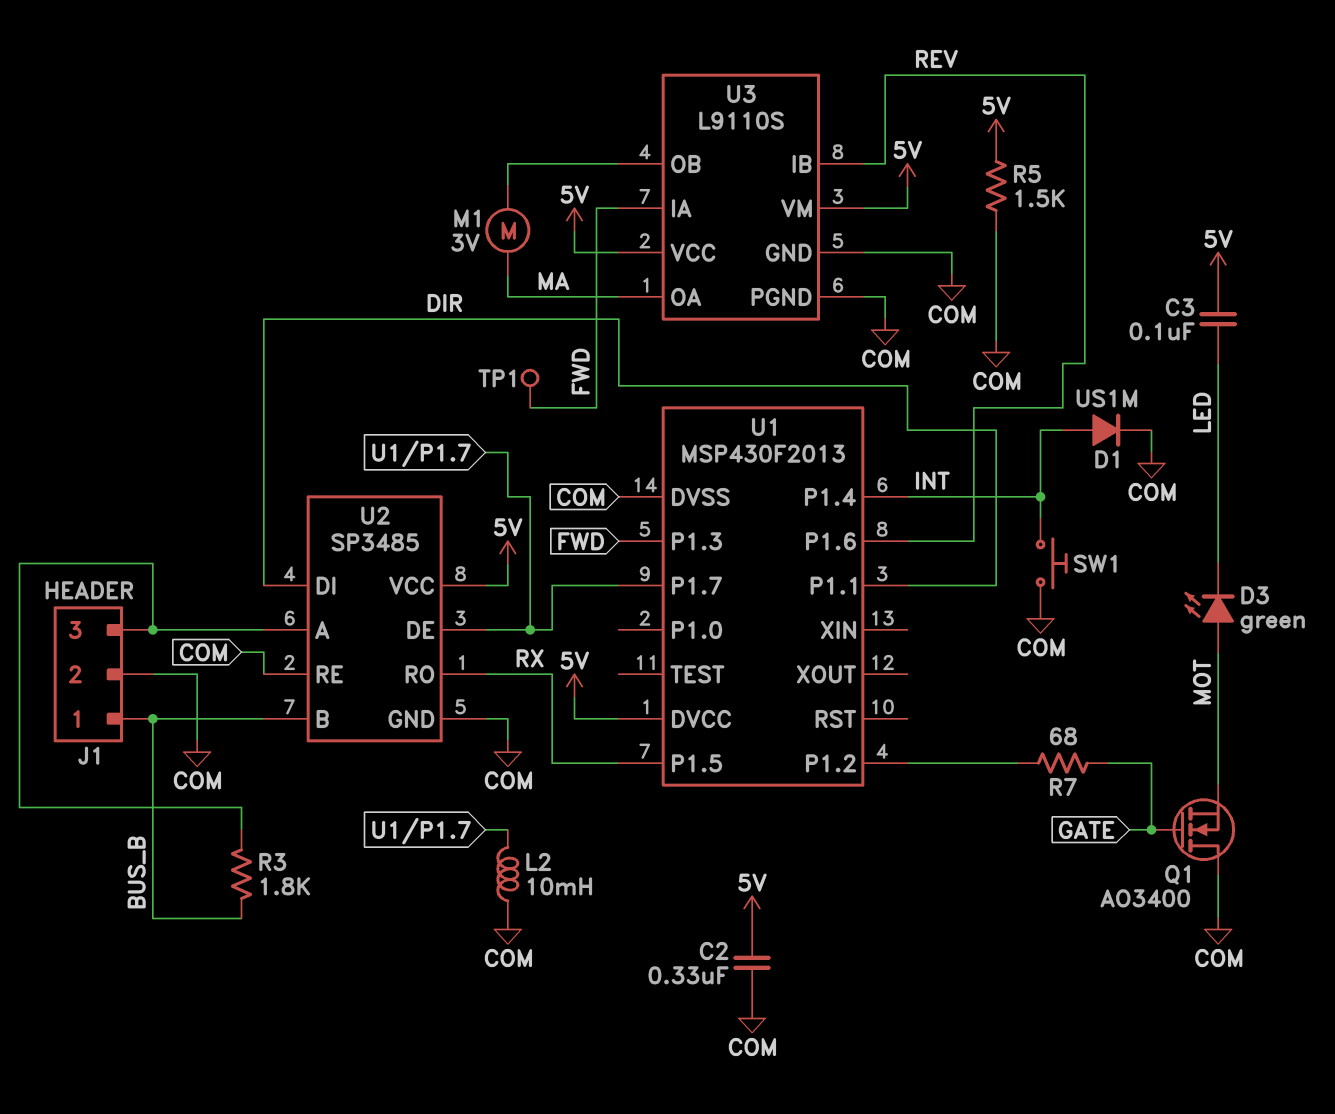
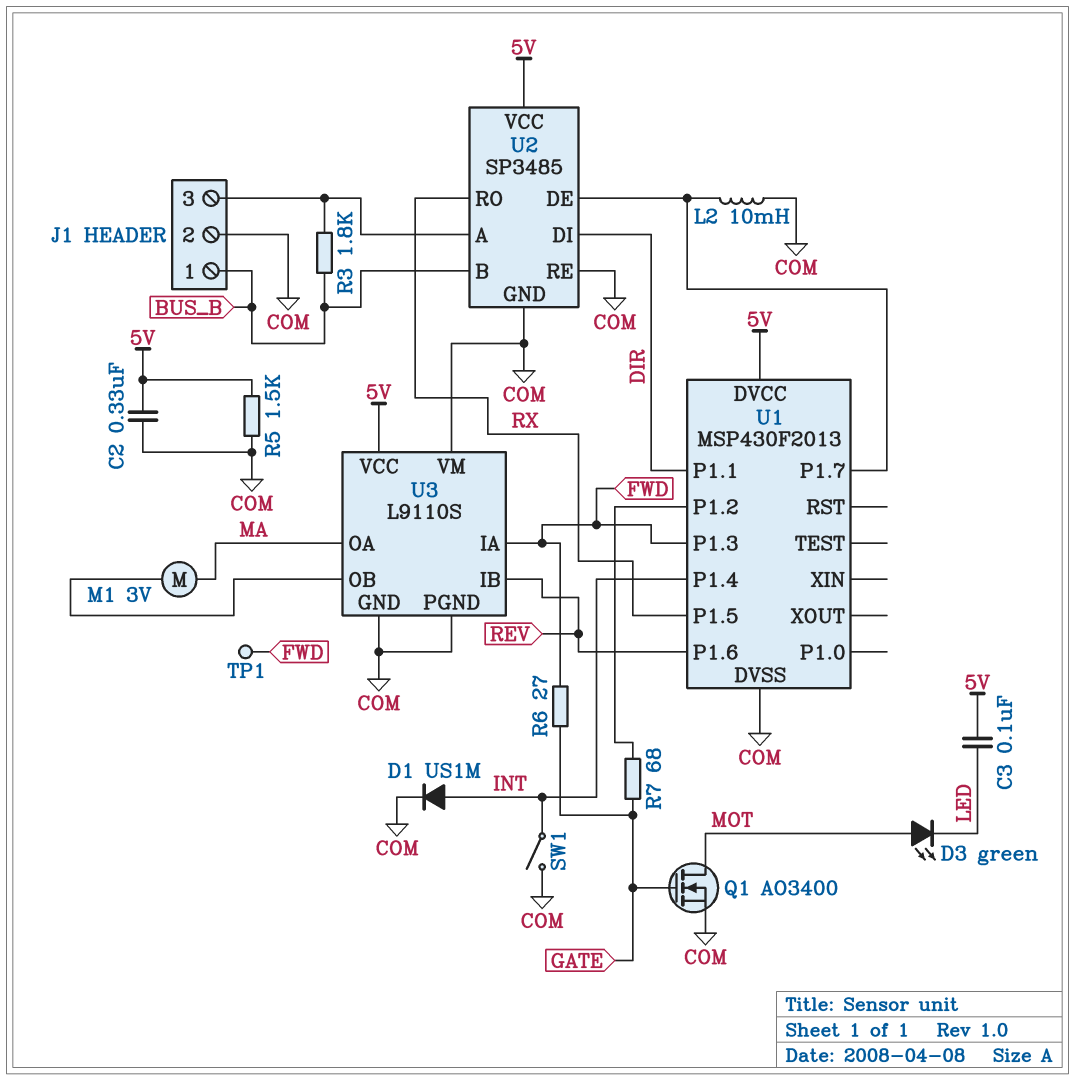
Q1: NMOS AO3400 (G GATE, D COM, S MOT) -> NMOS AO3400 (G GATE, D MOT, S COM)
R6: none -> 27 (FWD, GATE)
SW1: button (COM, INT) -> switch (COM, INT)
U3 pin VM: 5V -> COM

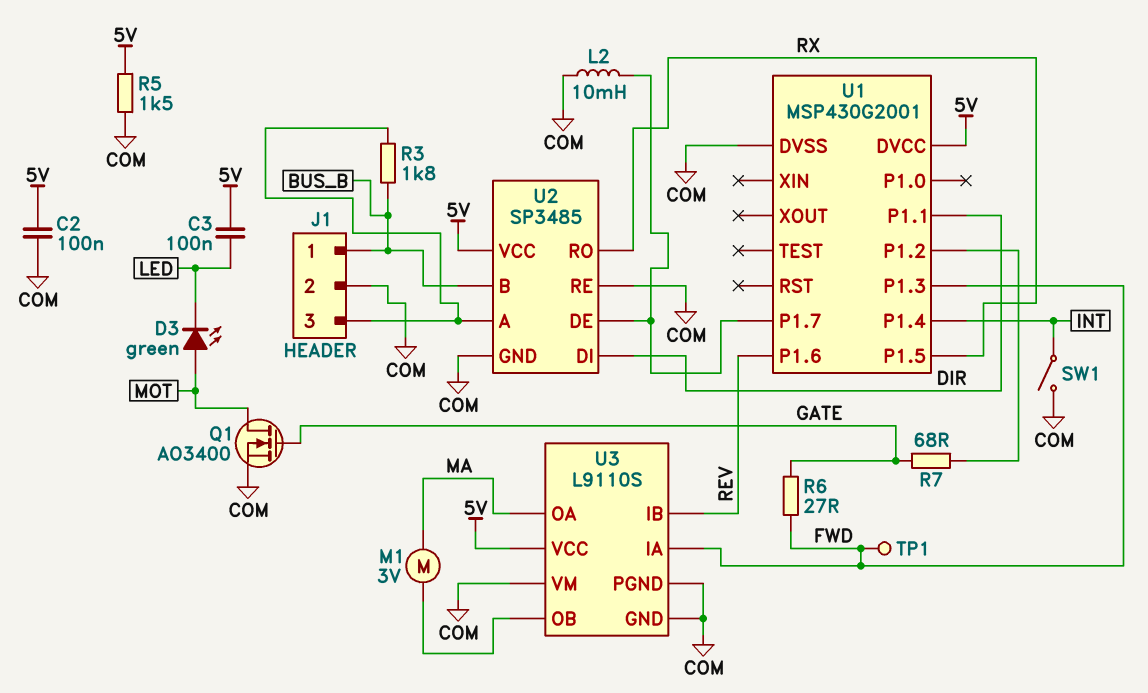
C2: 330nF (5V, COM) -> 100nF (5V, COM)
D1: diode US1M (A INT, K COM) -> none
U1: MSP430F2013 -> MSP430G2001

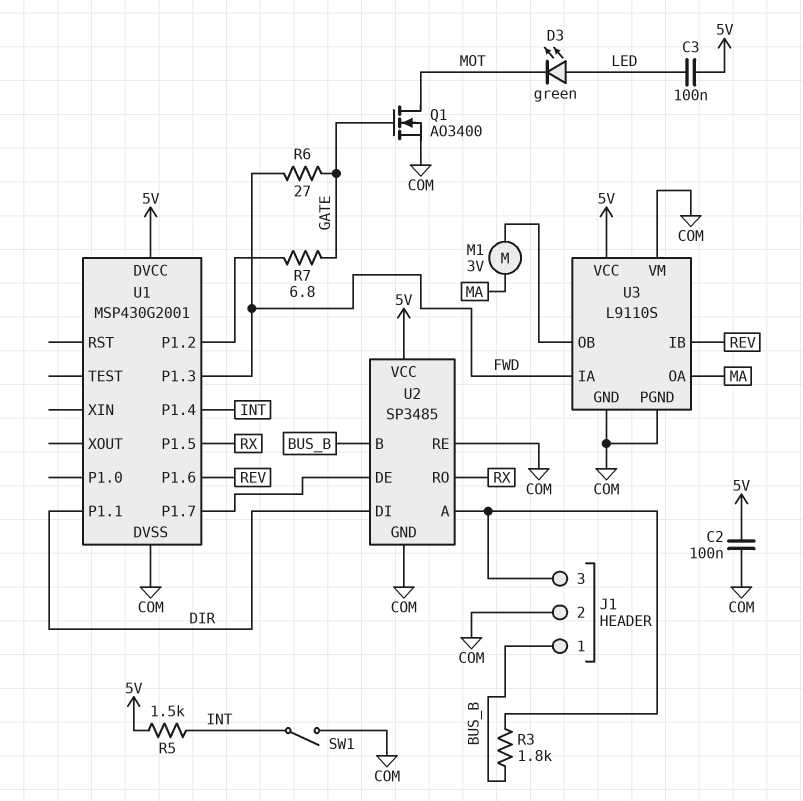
D3: LED green (A MOT, K LED) -> LED green (A LED, K MOT)
L2: 10mH (COM, U1/P1.7) -> none
R5: 1.5k (5V, COM) -> 1.5k (5V, INT)
R7: 68 (GATE, U1/P1.2) -> 6.8 (GATE, U1/P1.2)
TP1: test point (FWD) -> none

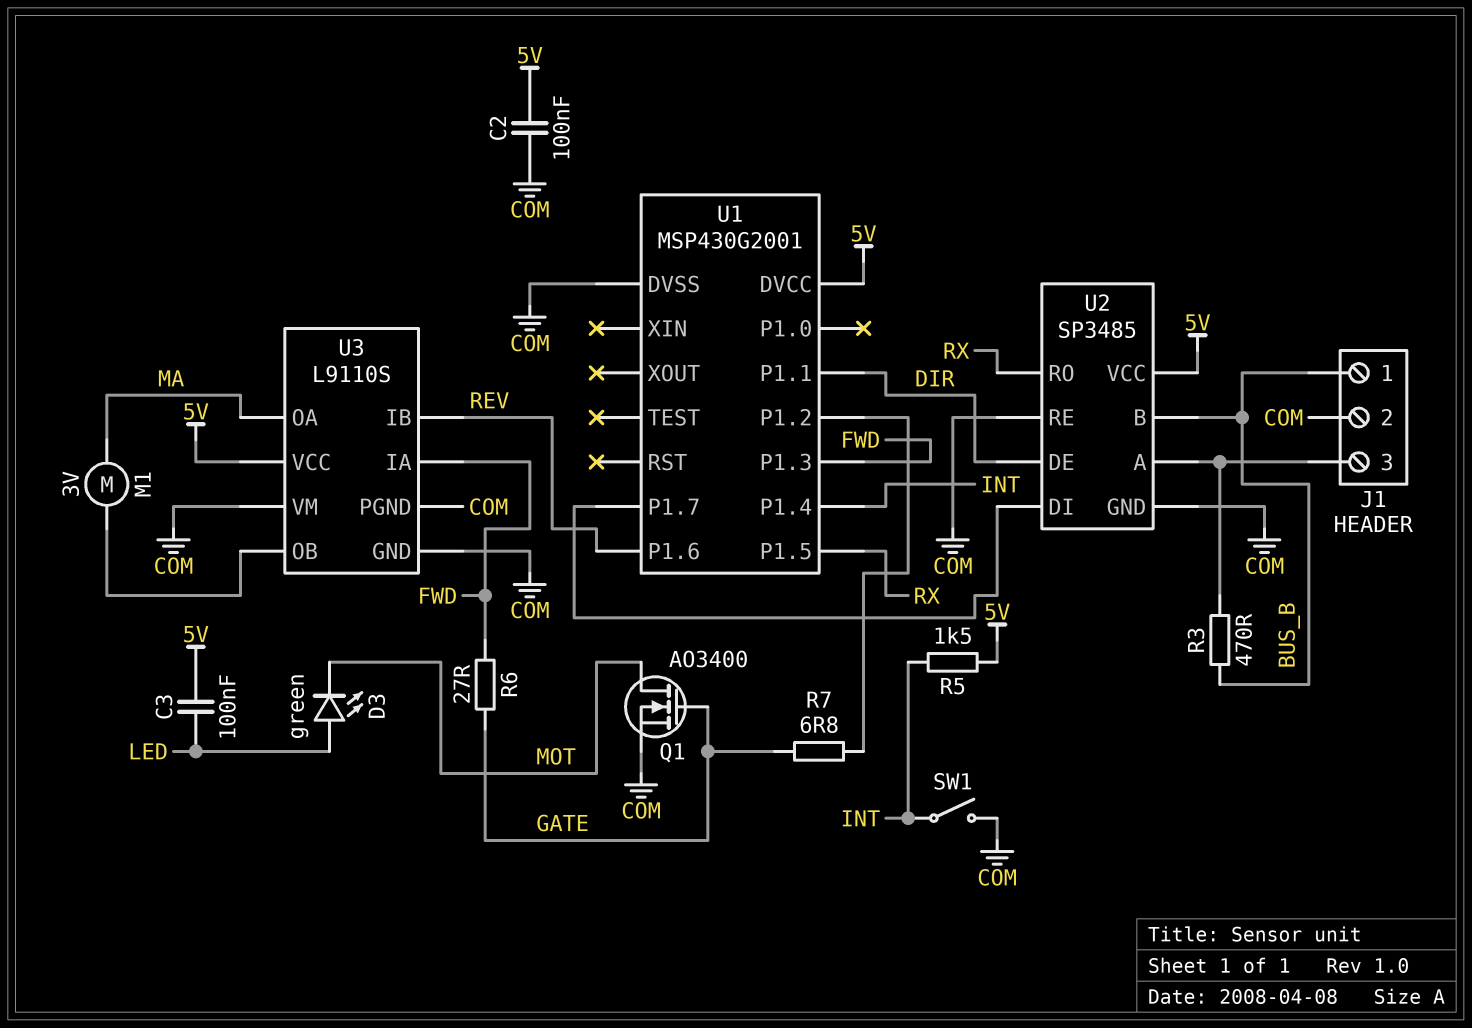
R3: 1.8k (BUS_B, J1/3) -> 470 (BUS_B, J1/3)
U2 pin DE: U1/P1.7 -> DIR
U2 pin DI: DIR -> U1/P1.7

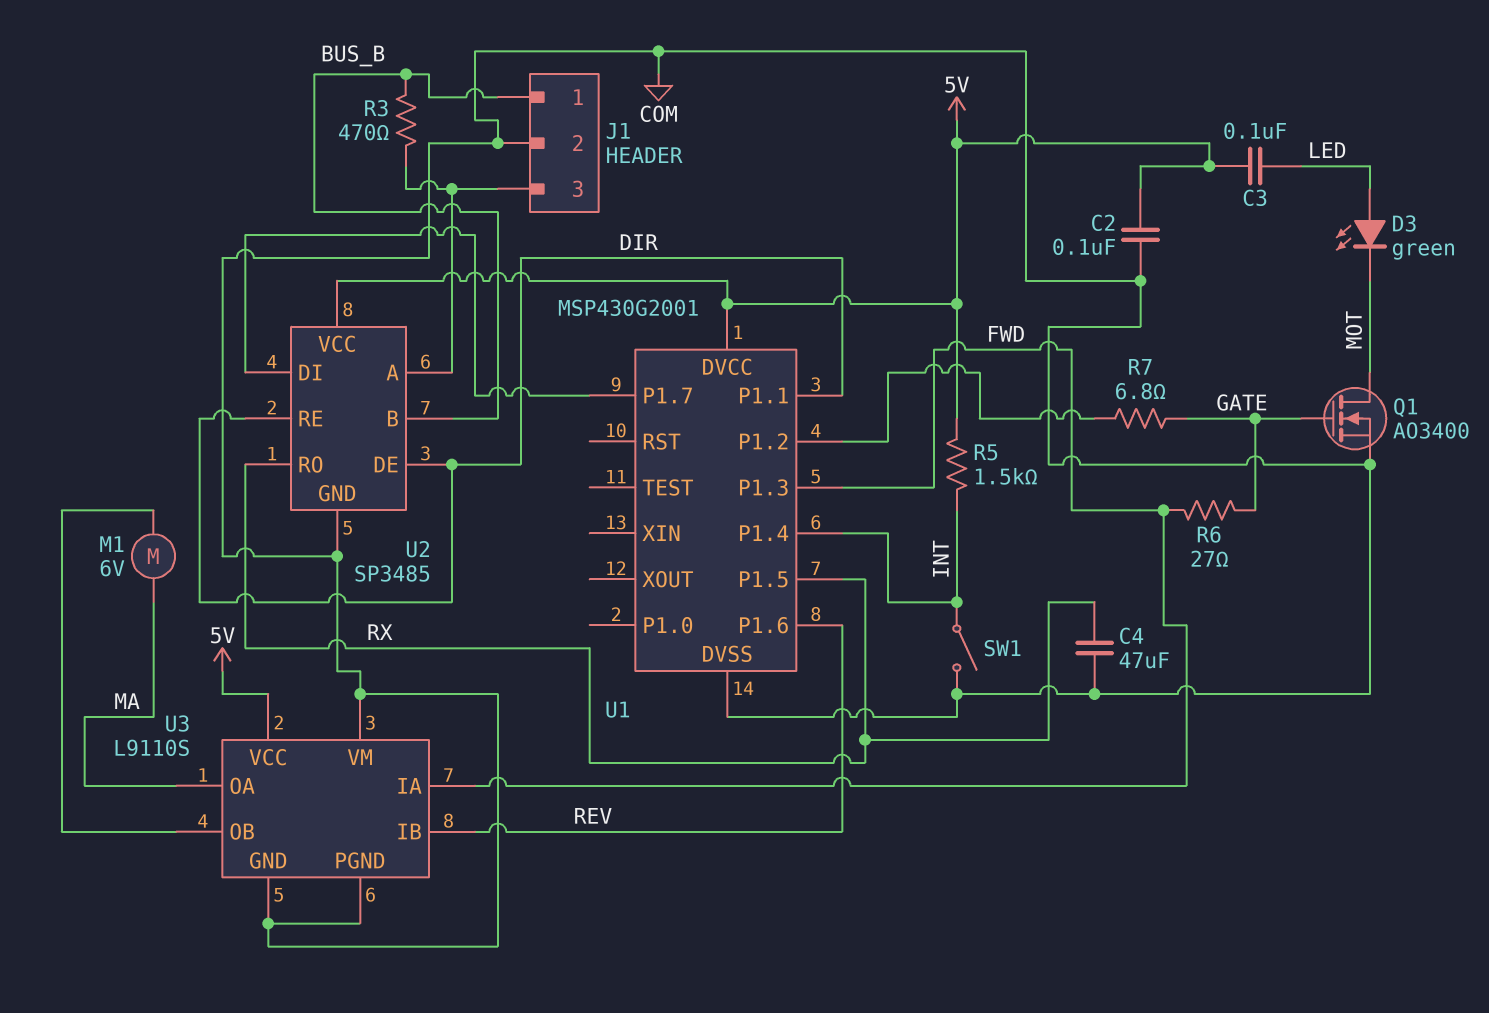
C4: none -> 47uF (COM, RX)
M1: motor 3V (MA, U3/OB) -> motor 6V (MA, U3/OB)
U2 pin RE: COM -> DIR

